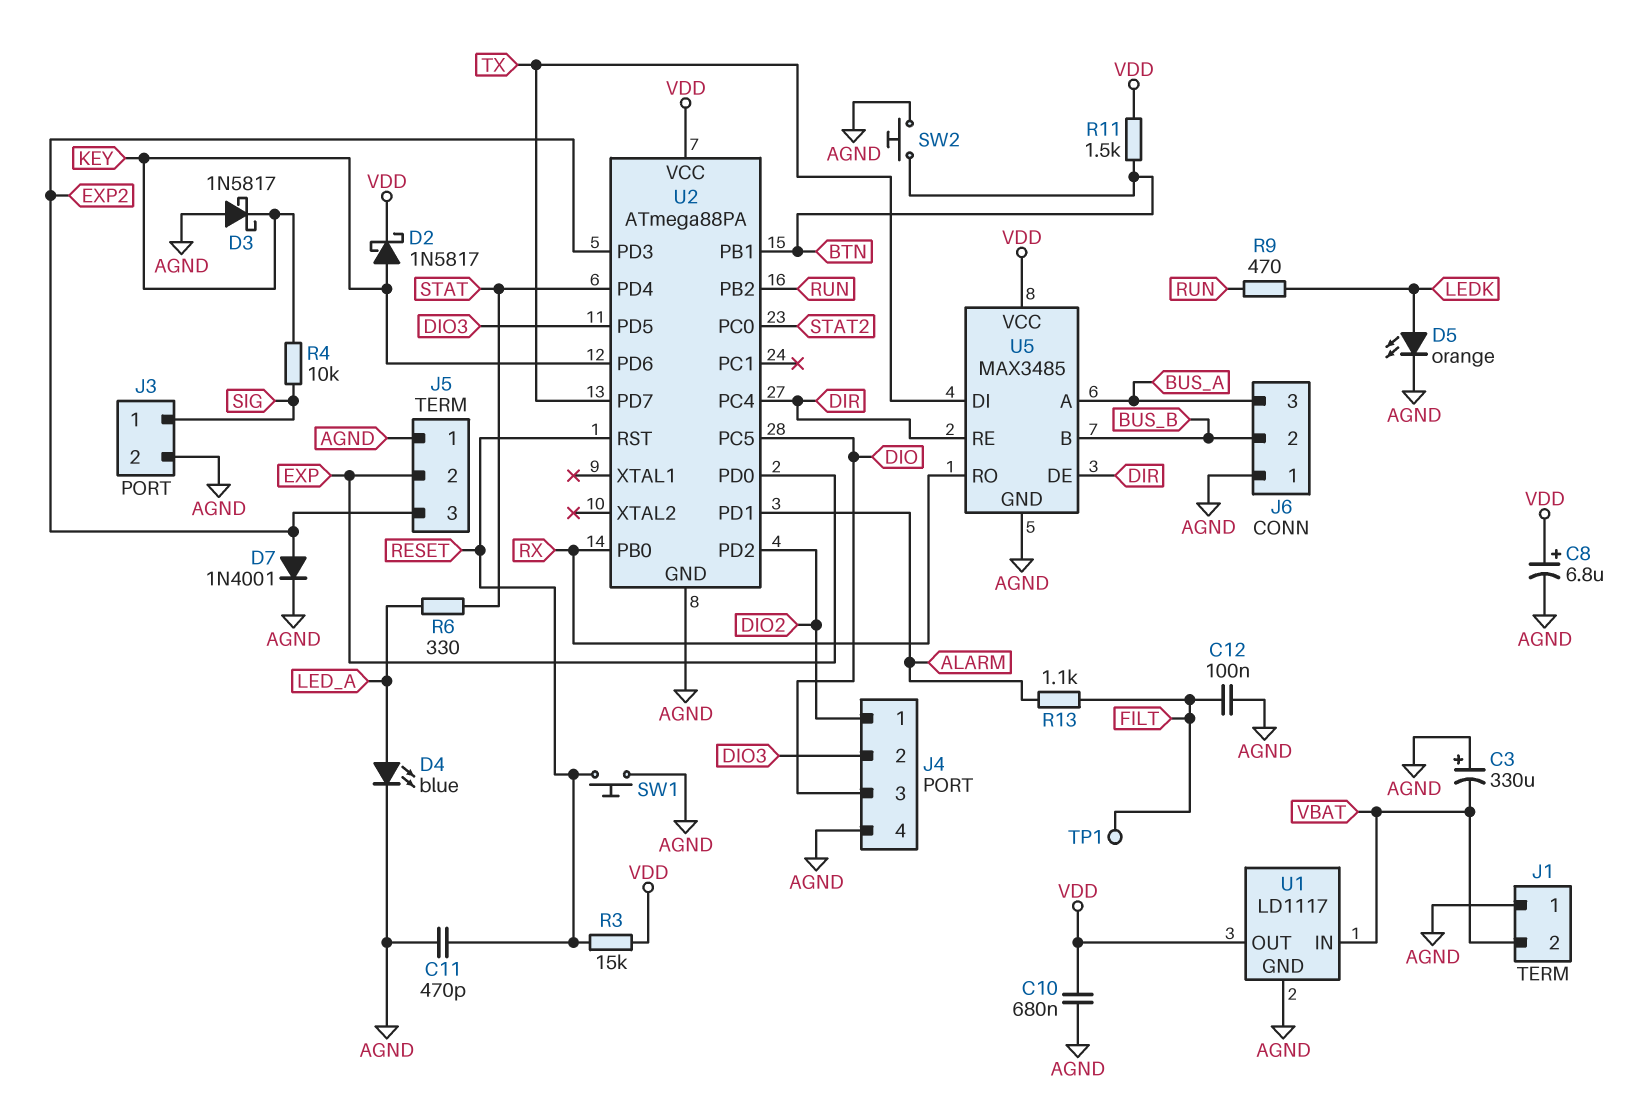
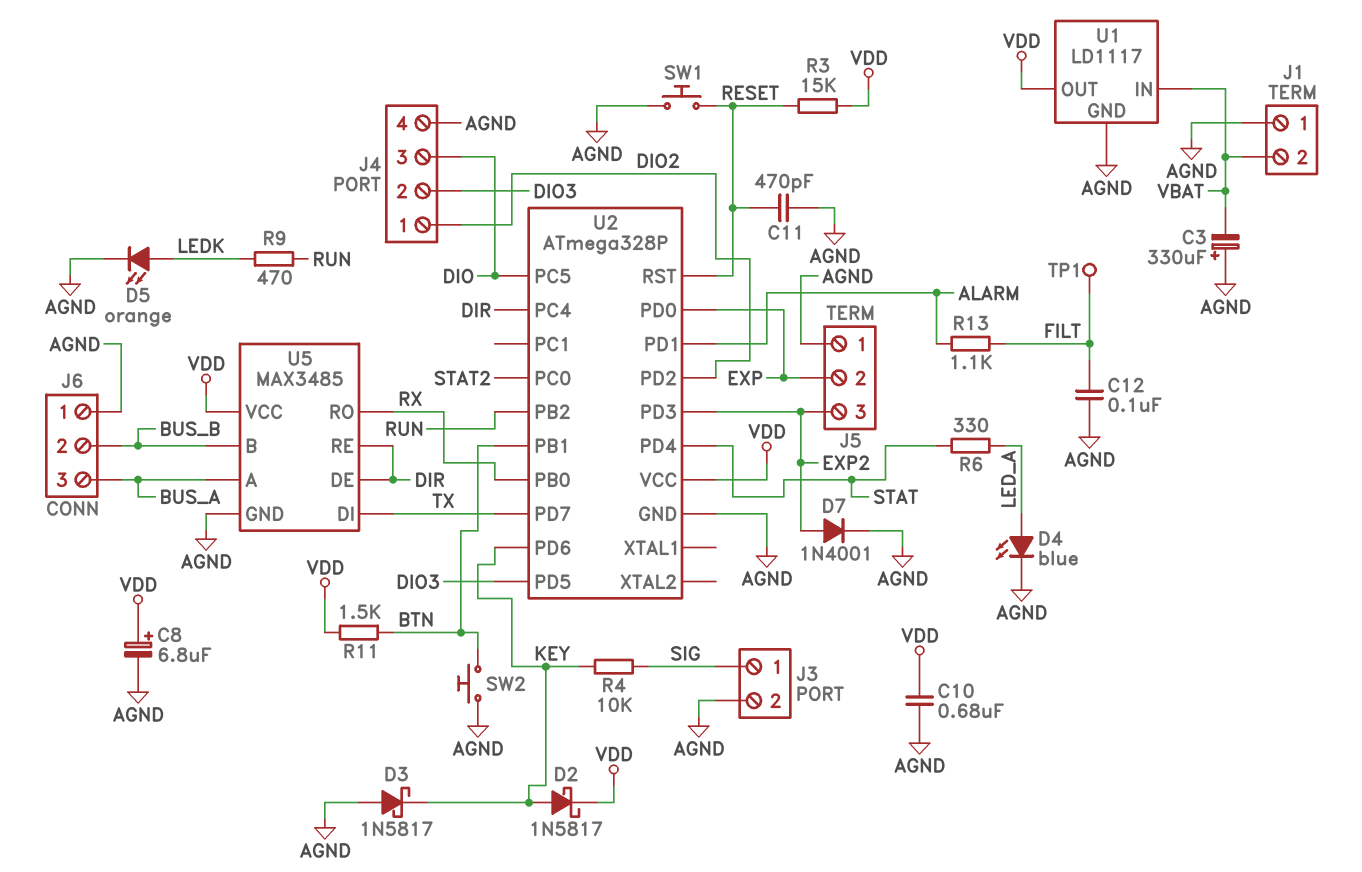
U2: ATmega88PA -> ATmega328P

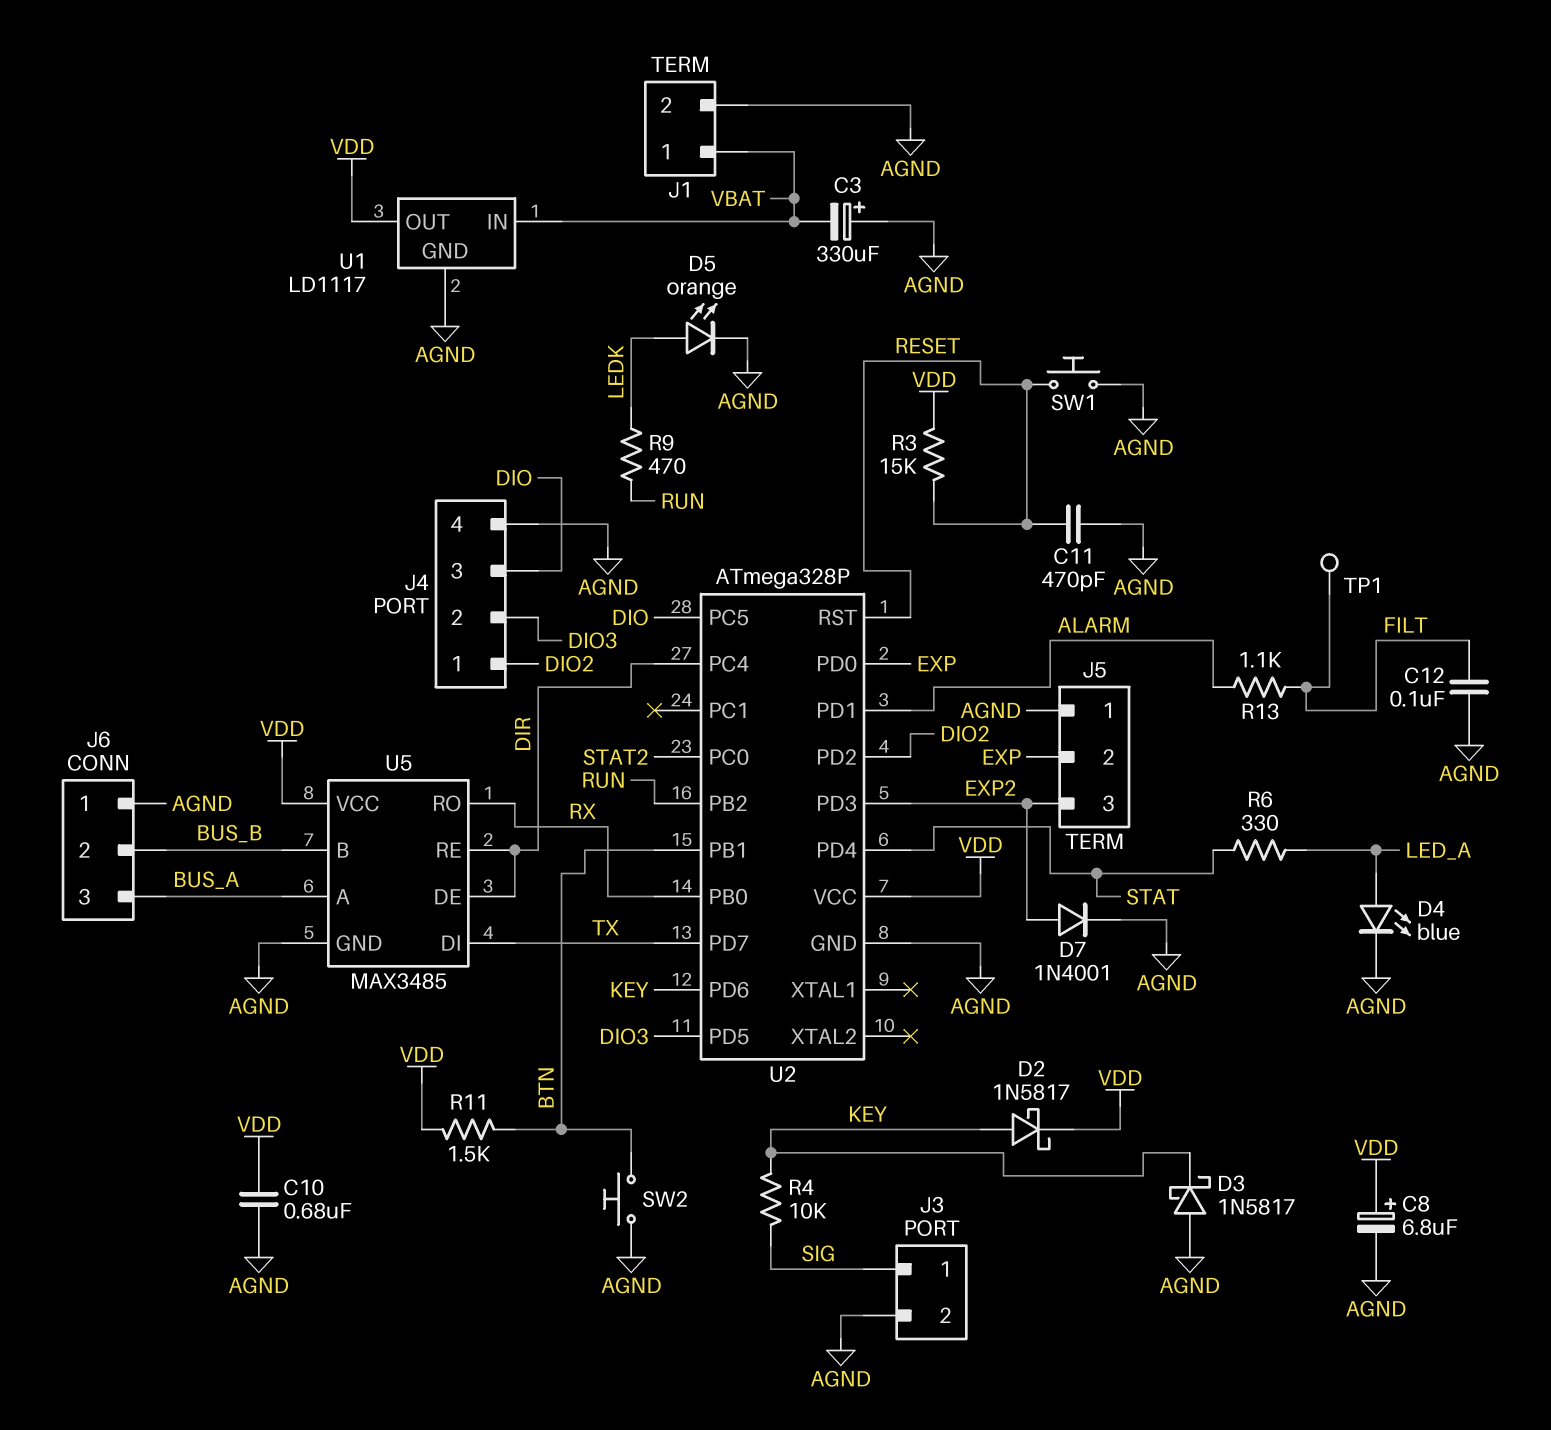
J1 pin 1: AGND -> VBAT
J1 pin 2: VBAT -> AGND

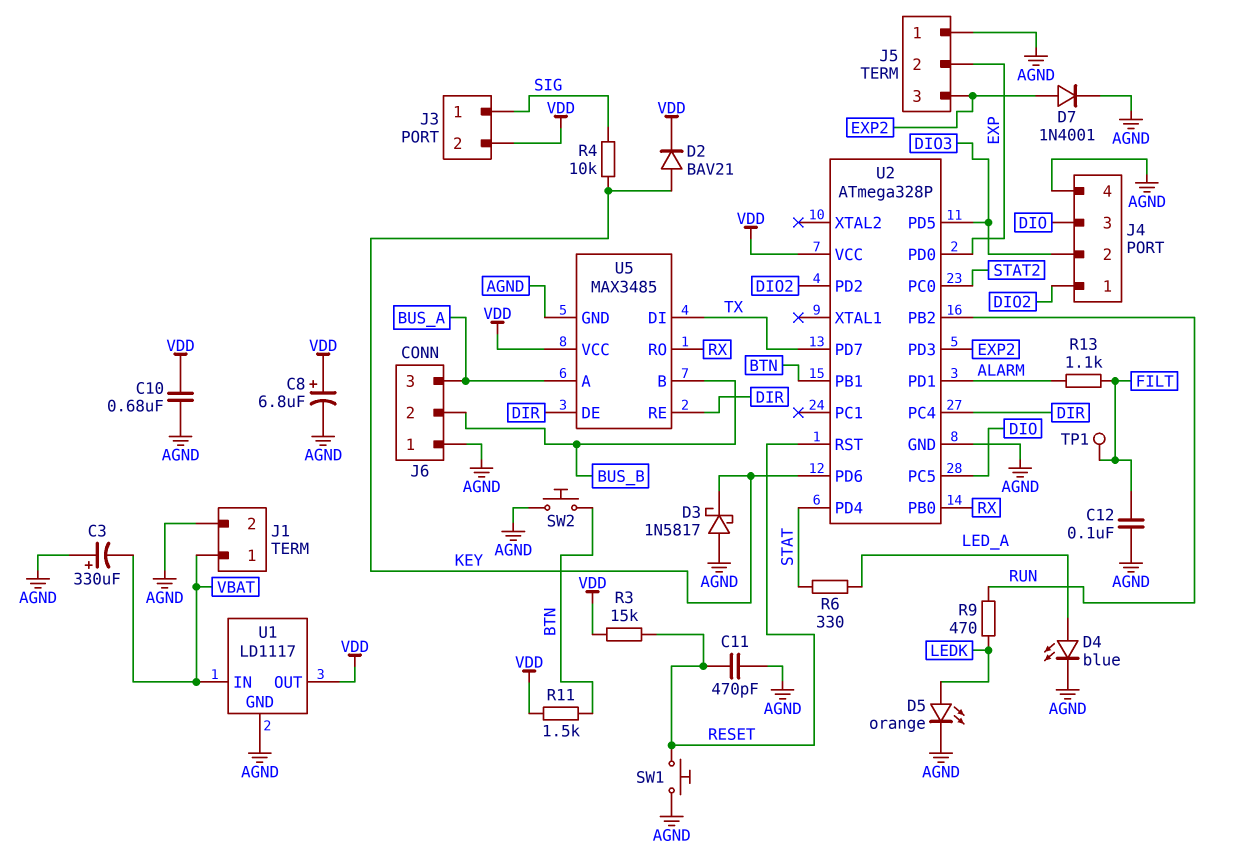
D2: schottky 1N5817 (A KEY, K VDD) -> diode BAV21 (A KEY, K VDD)
J3 pin 2: AGND -> VDD

